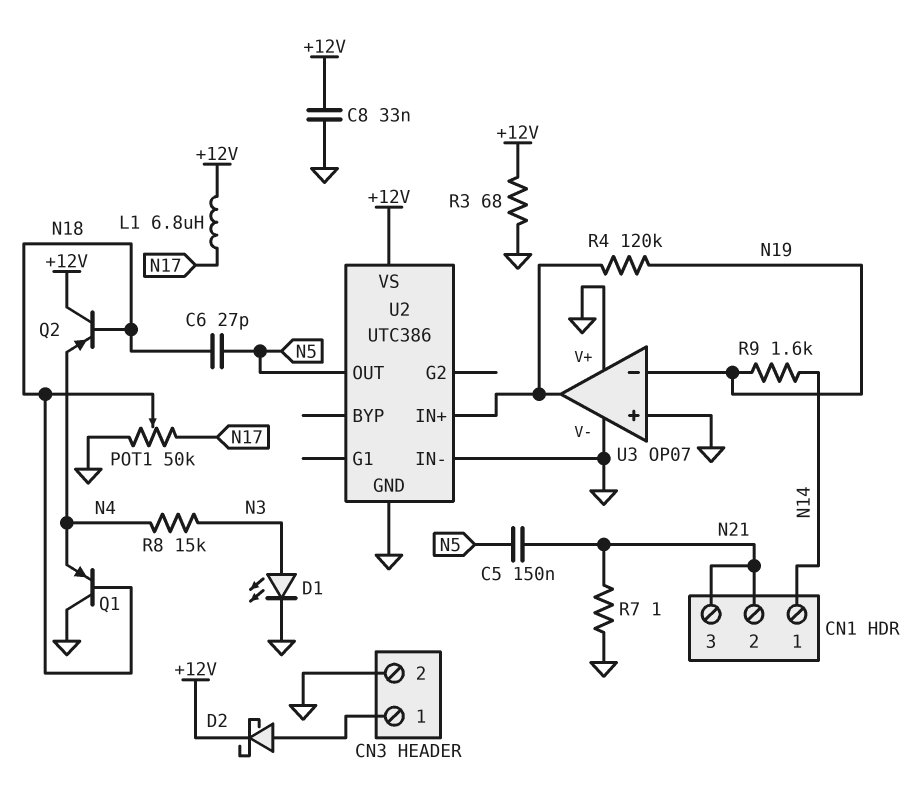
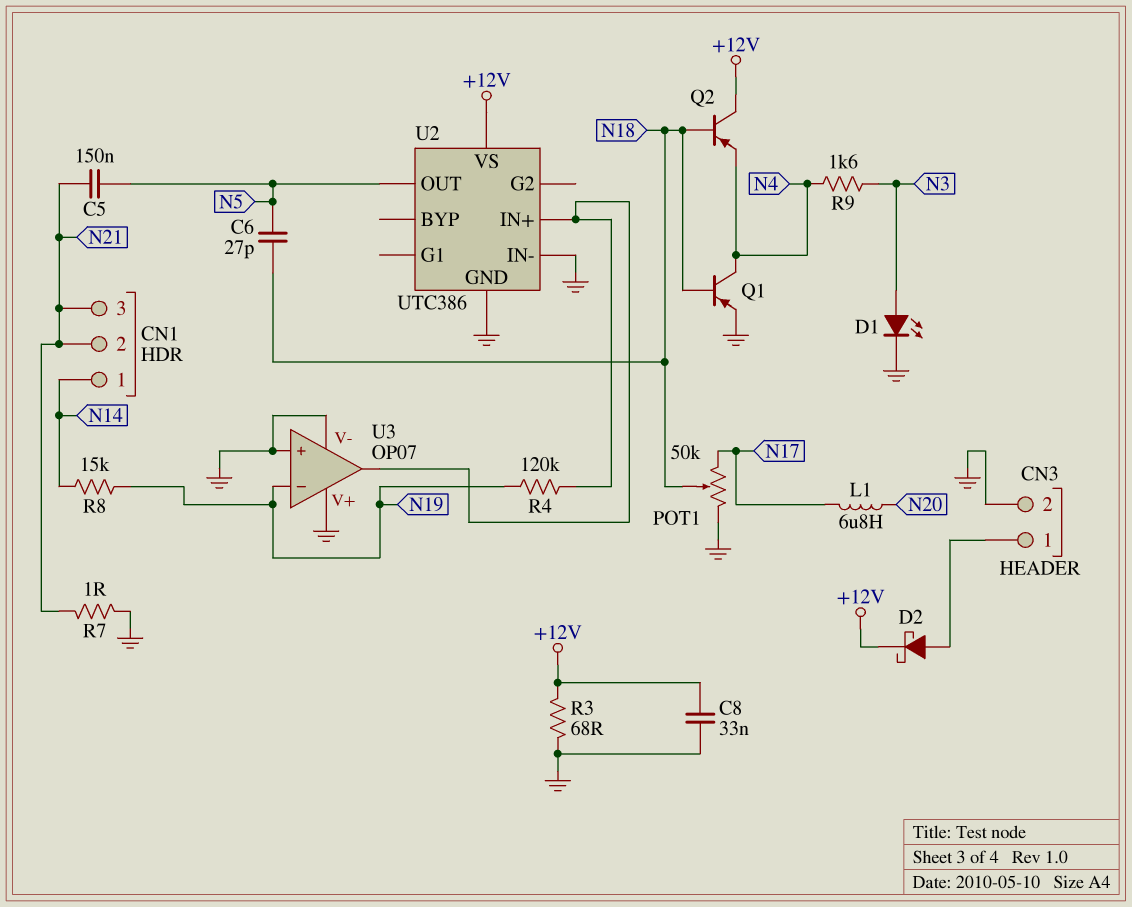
L1: 6.8uH (+12V, N17) -> 6.8uH (N17, N20)
Q1: PNP (B N18, C GND, E N4) -> PNP (B N18, C N4, E GND)
R8: 15k (N3, N4) -> 15k (N14, N19)
R9: 1.6k (N14, N19) -> 1.6k (N3, N4)

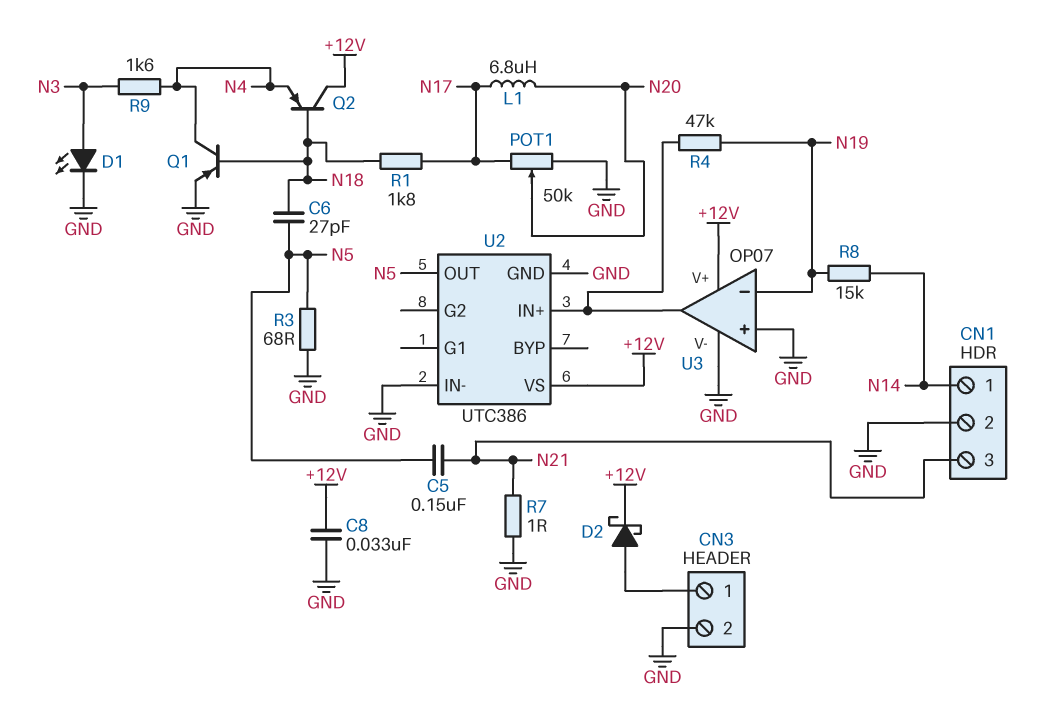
CN1 pin 2: N21 -> GND
POT1: 50k (GND, N17, wiper N18) -> 50k (GND, N17, wiper N20)
R1: none -> 1.8k (N17, N18)
R3: 68 (+12V, GND) -> 68 (GND, N5)
R4: 120k (N19, U2/IN+) -> 47k (N19, U2/IN+)
U3 pin V+: GND -> +12V

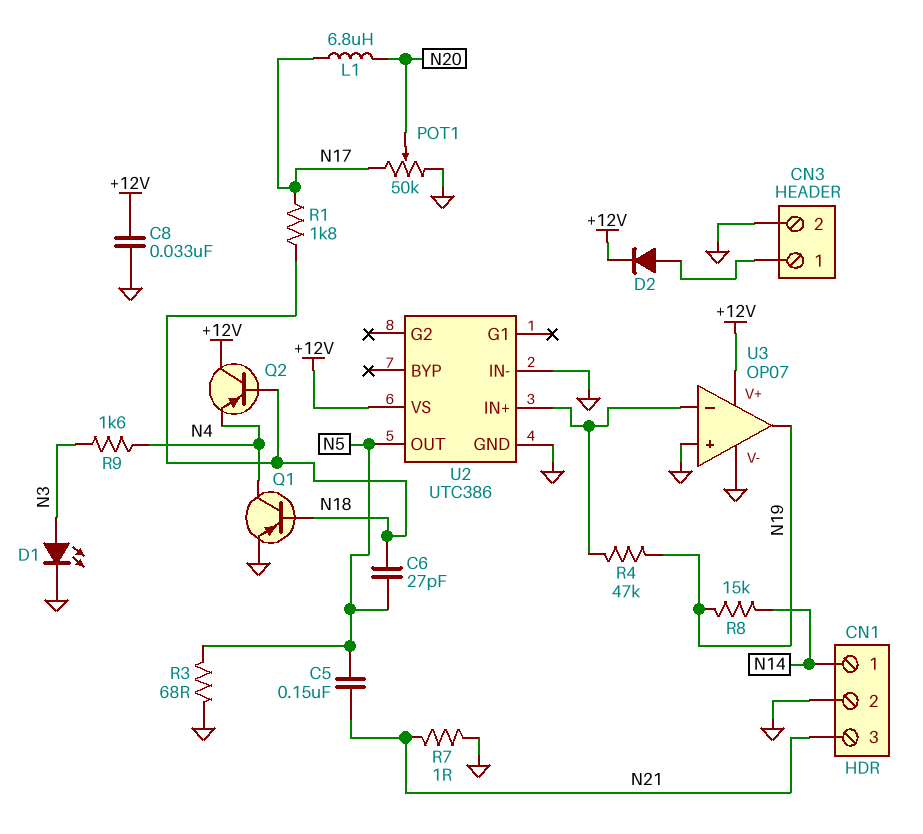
D2: schottky (A CN3/1, K +12V) -> diode (A CN3/1, K +12V)
U3 pin in-: N19 -> U2/IN+
U3 pin out: U2/IN+ -> N19

